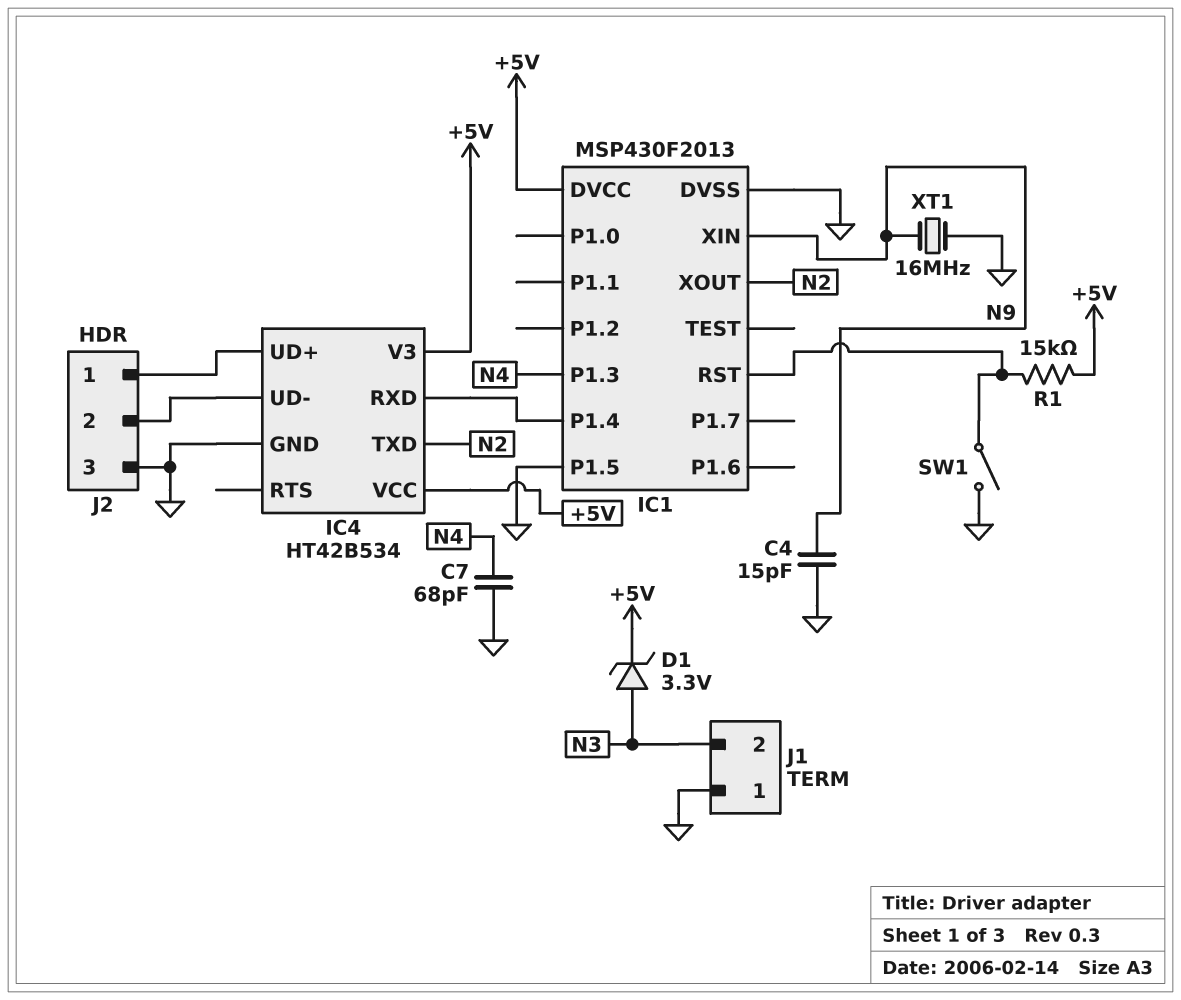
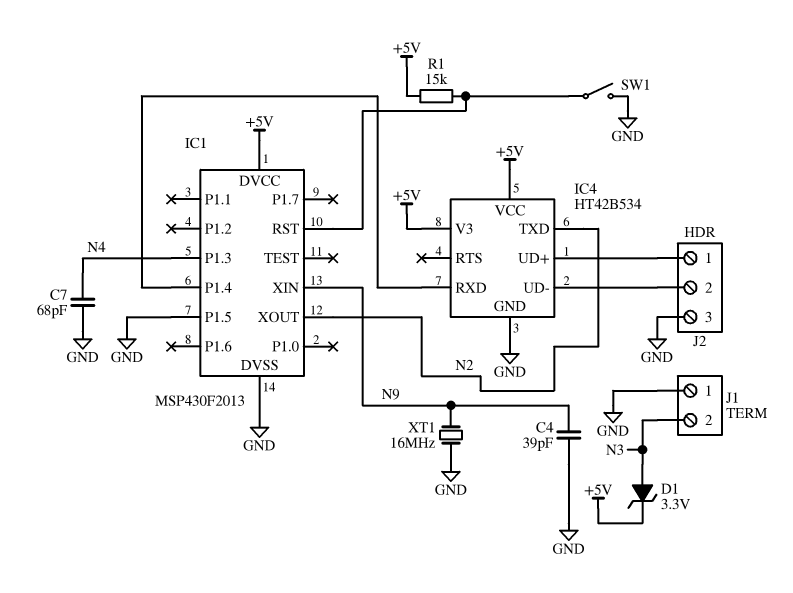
C4: 15pF (GND, N9) -> 39pF (GND, N9)

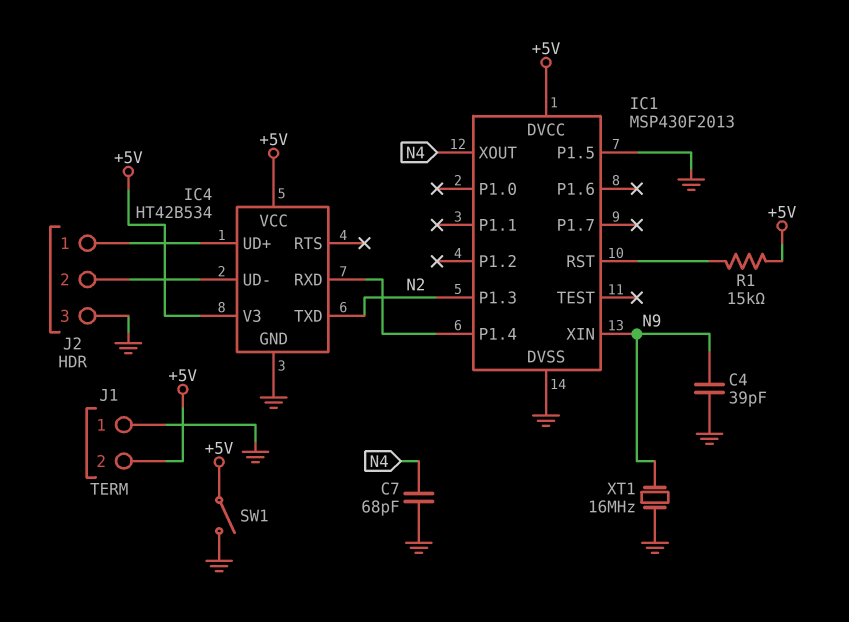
D1: zener 3.3V (A N3, K +5V) -> none
IC1 pin P1.3: N4 -> N2
IC1 pin XOUT: N2 -> N4
J1 pin 2: N3 -> +5V
SW1: switch (GND, IC1/RST) -> switch (+5V, GND)

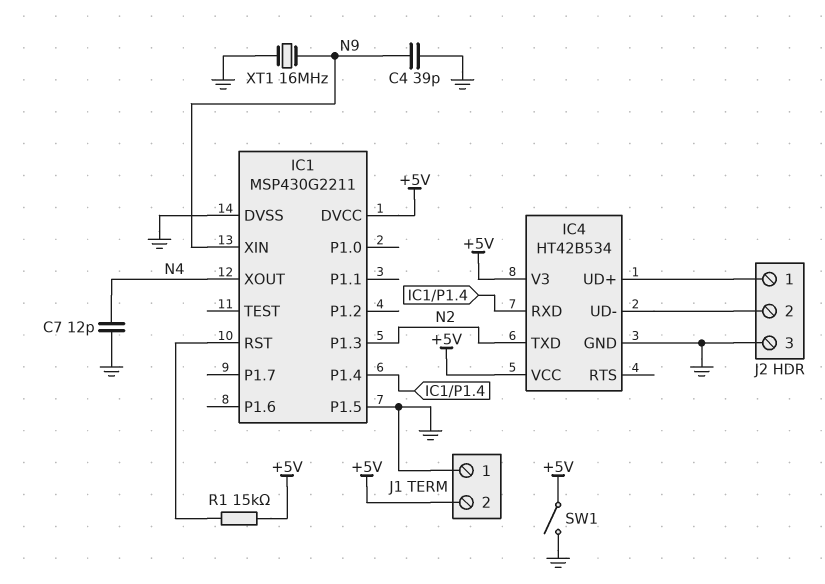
C7: 68pF (GND, N4) -> 12pF (GND, N4)
IC1: MSP430F2013 -> MSP430G2211

